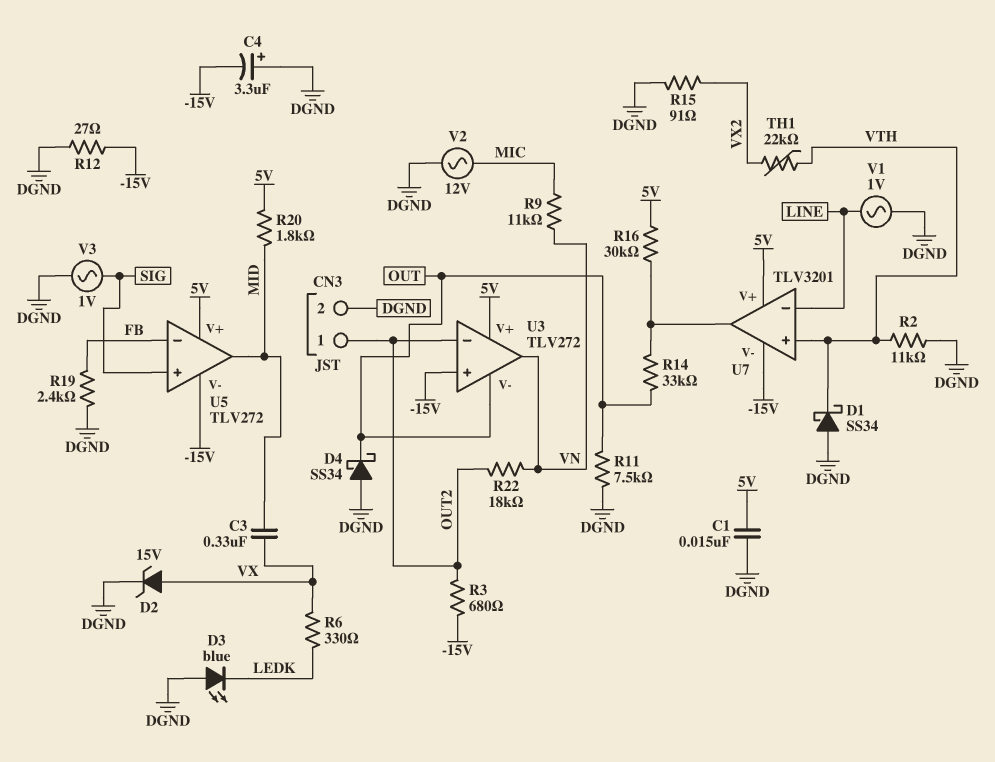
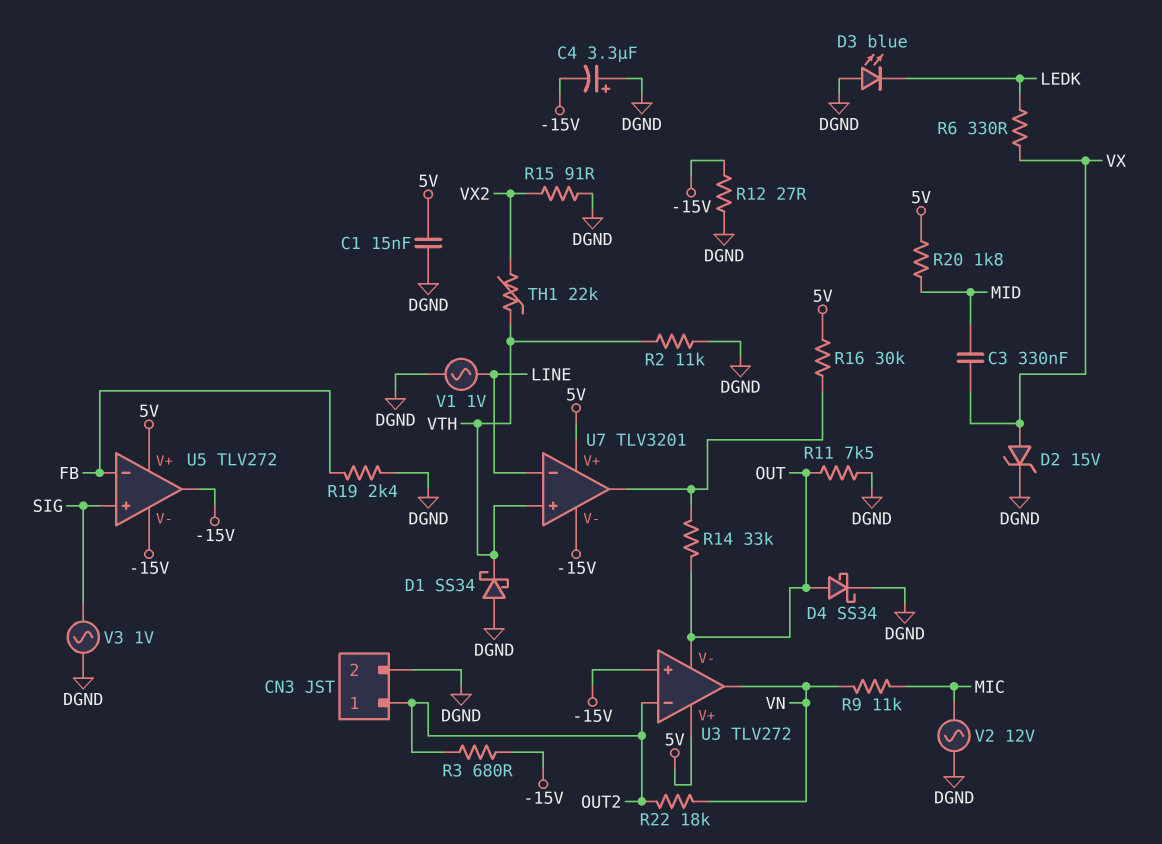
D4: schottky SS34 (A DGND, K OUT) -> schottky SS34 (A OUT, K DGND)
U5 pin out: MID -> -15V

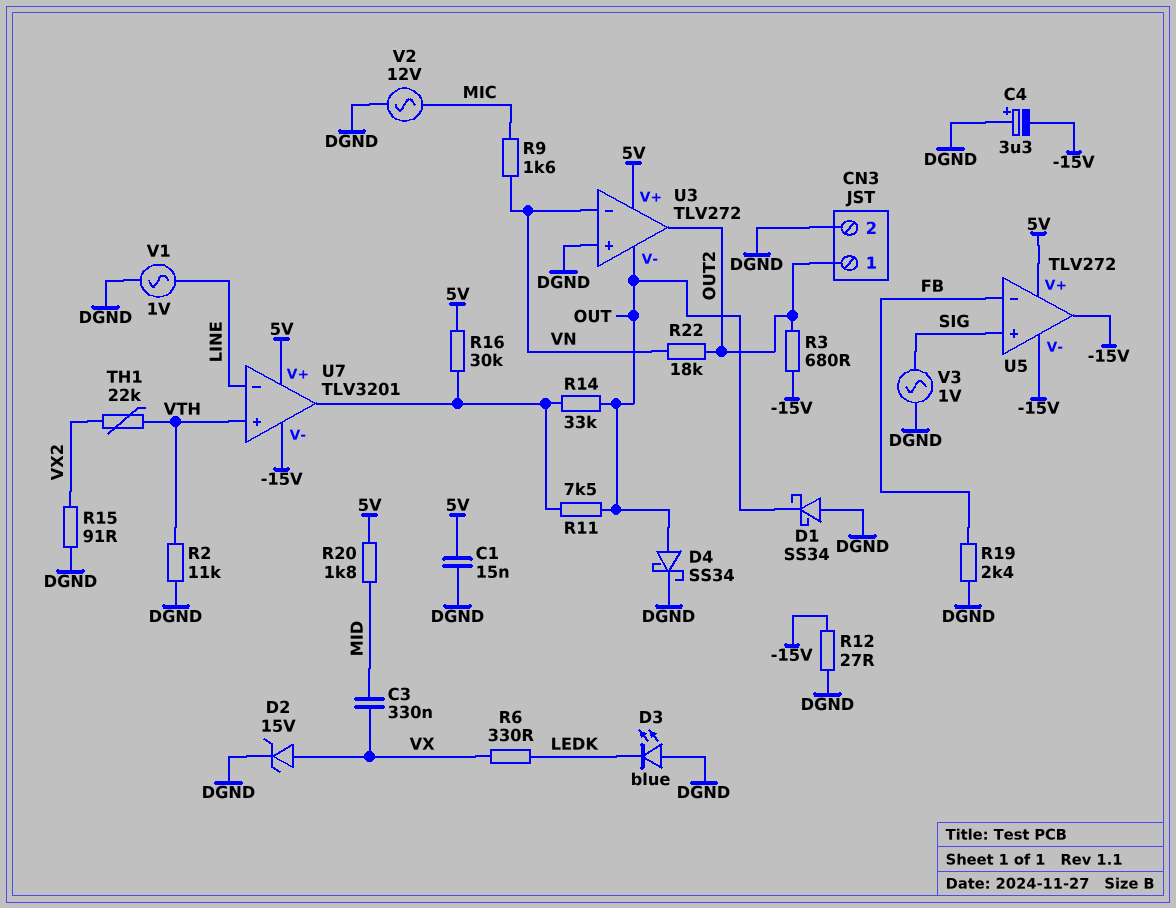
D1: schottky SS34 (A DGND, K VTH) -> schottky SS34 (A DGND, K OUT)
R9: 11k (MIC, VN) -> 1.6k (MIC, VN)
R11: 7.5k (DGND, OUT) -> 7.5k (OUT, U7/out)
U3 pin in+: -15V -> DGND
U3 pin in-: OUT2 -> VN
U3 pin out: VN -> OUT2

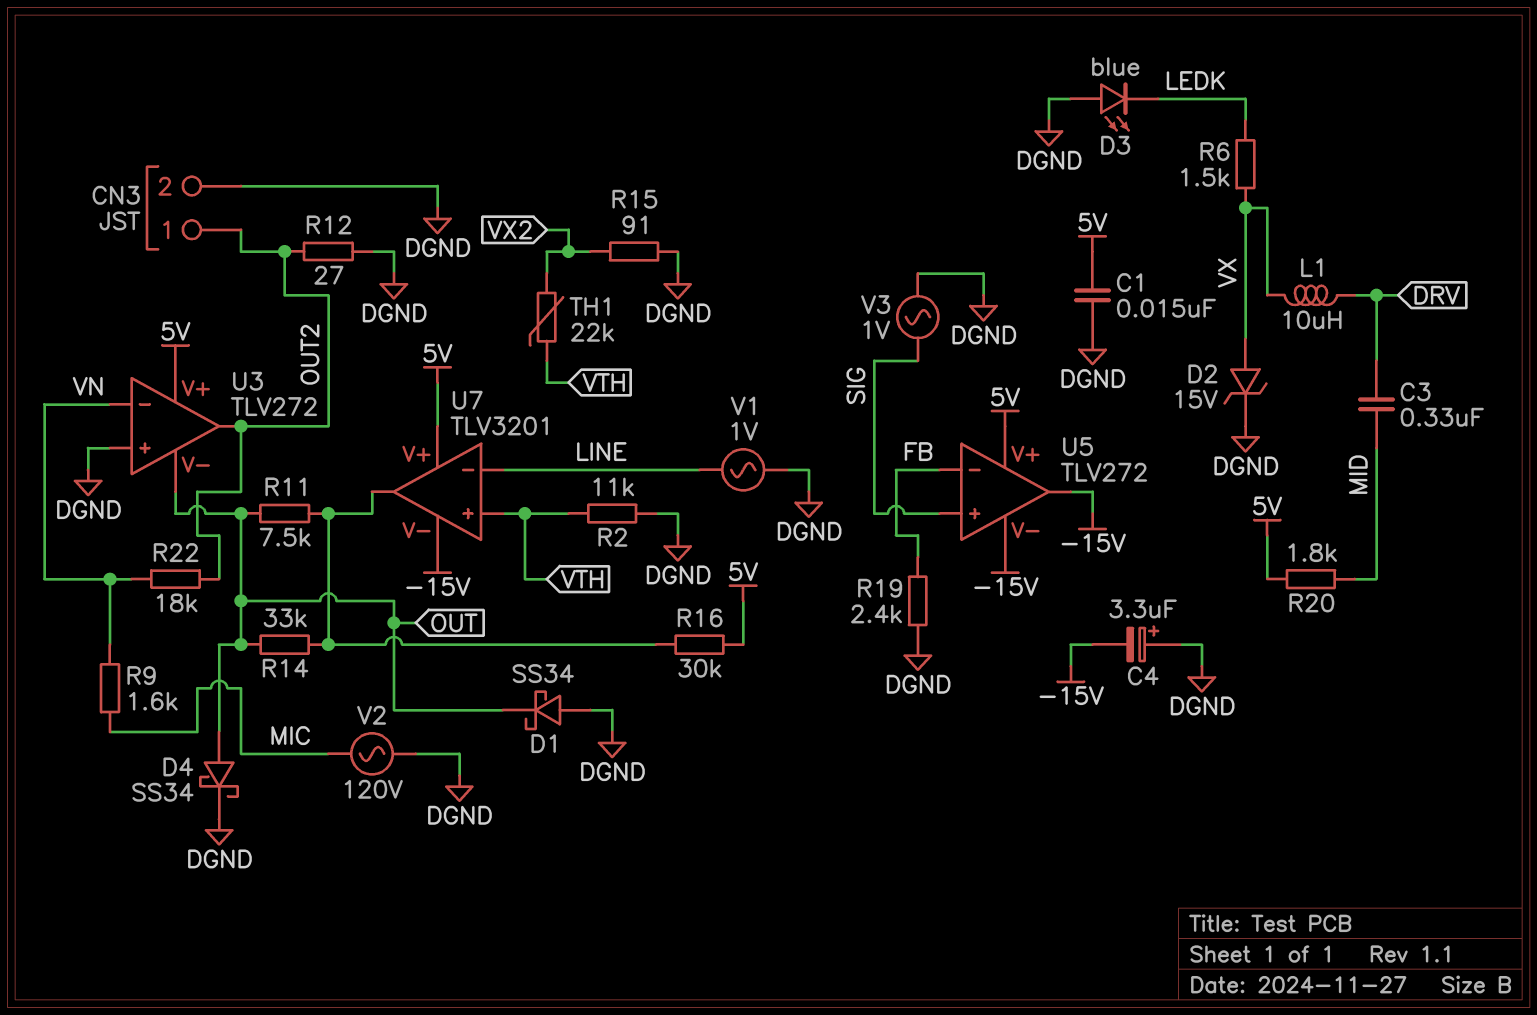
C3: 330nF (MID, VX) -> 330nF (DRV, MID)
L1: none -> 10uH (DRV, VX)
R3: 680 (-15V, OUT2) -> none
R6: 330 (LEDK, VX) -> 1.5k (LEDK, VX)
R12: 27 (-15V, DGND) -> 27 (DGND, OUT2)
V2: AC 12V (DGND, MIC) -> AC 120V (DGND, MIC)

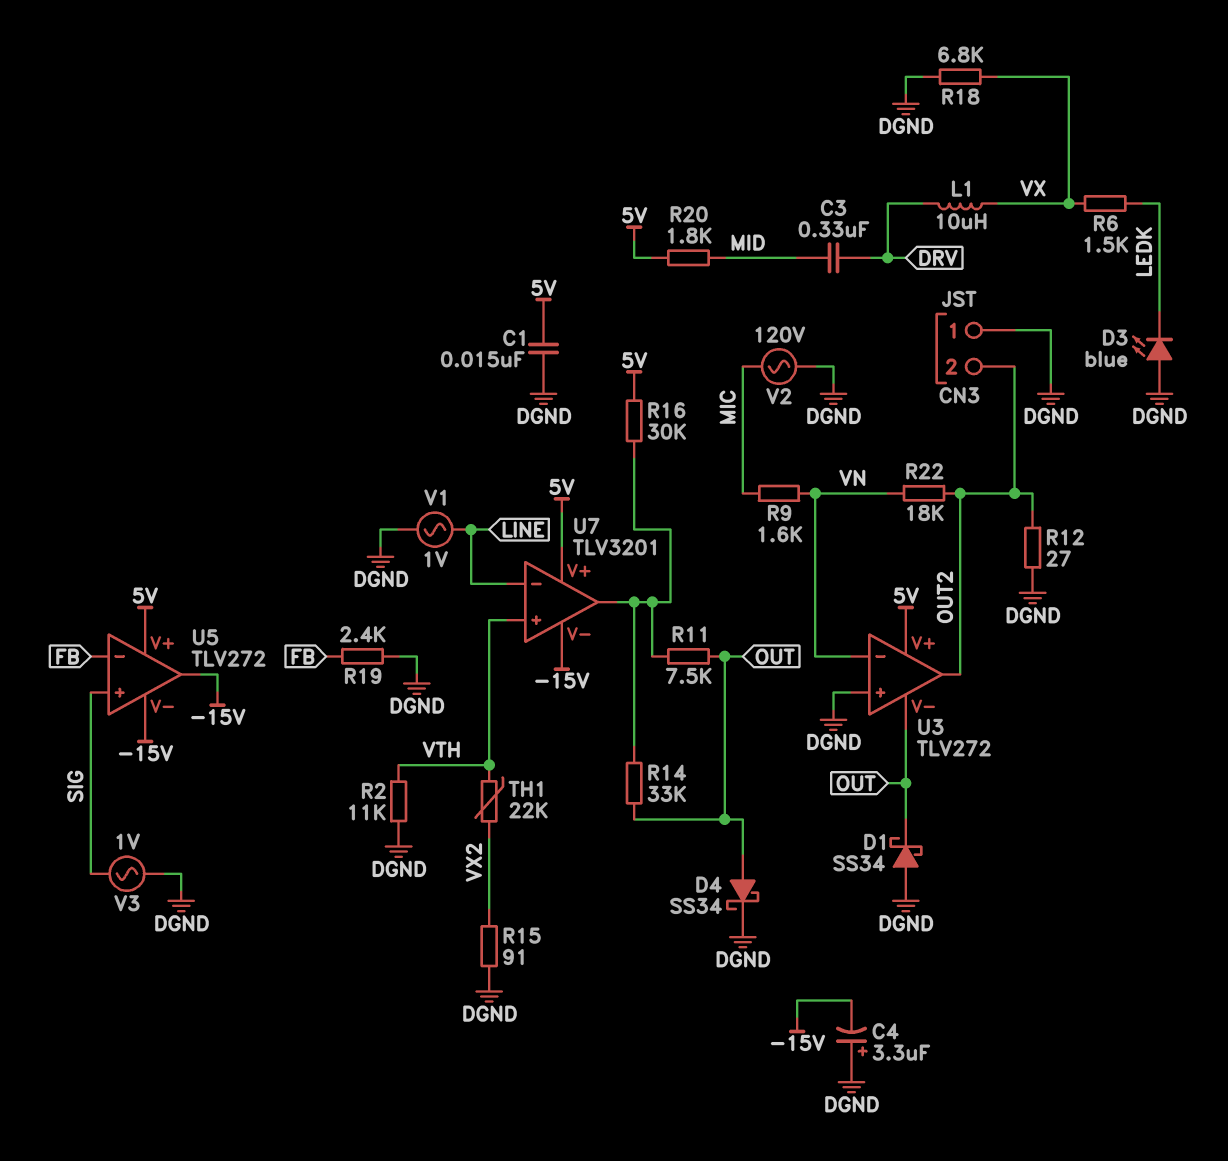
CN3 pin 1: OUT2 -> DGND
CN3 pin 2: DGND -> OUT2
D2: zener 15V (A VX, K DGND) -> none
R18: none -> 6.8k (DGND, VX)

